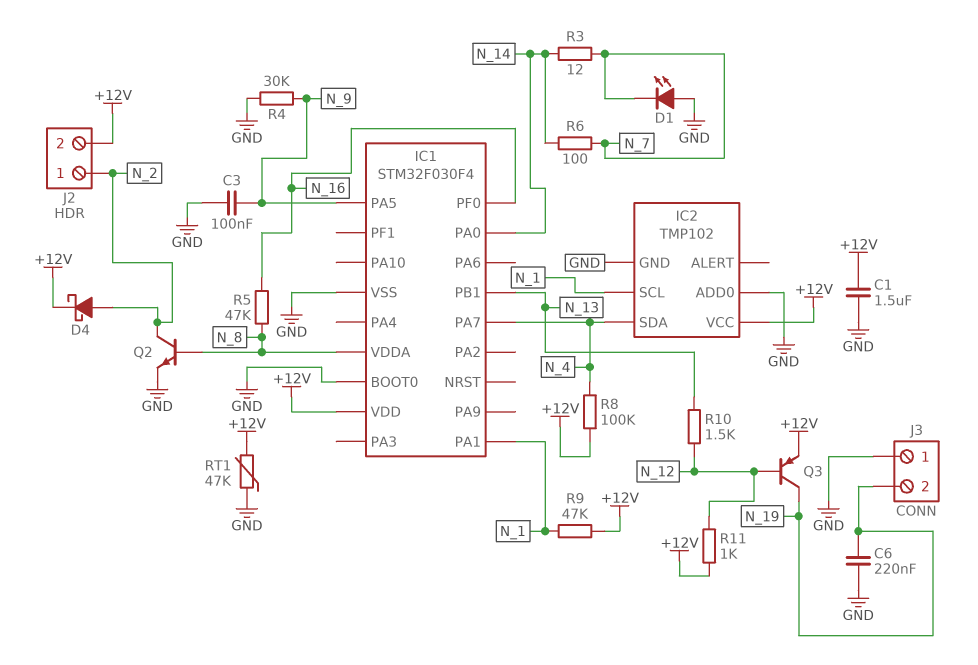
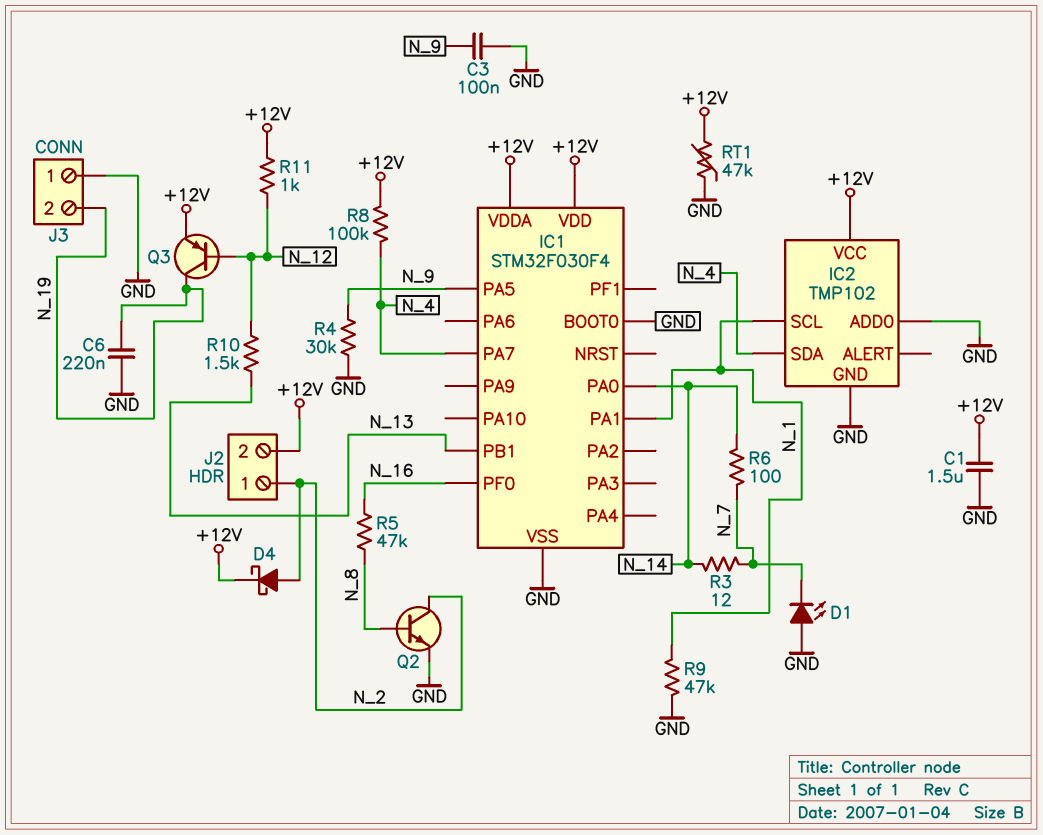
IC1 pin VDDA: N_8 -> +12V
R9: 47k (+12V, N_1) -> 47k (GND, N_1)

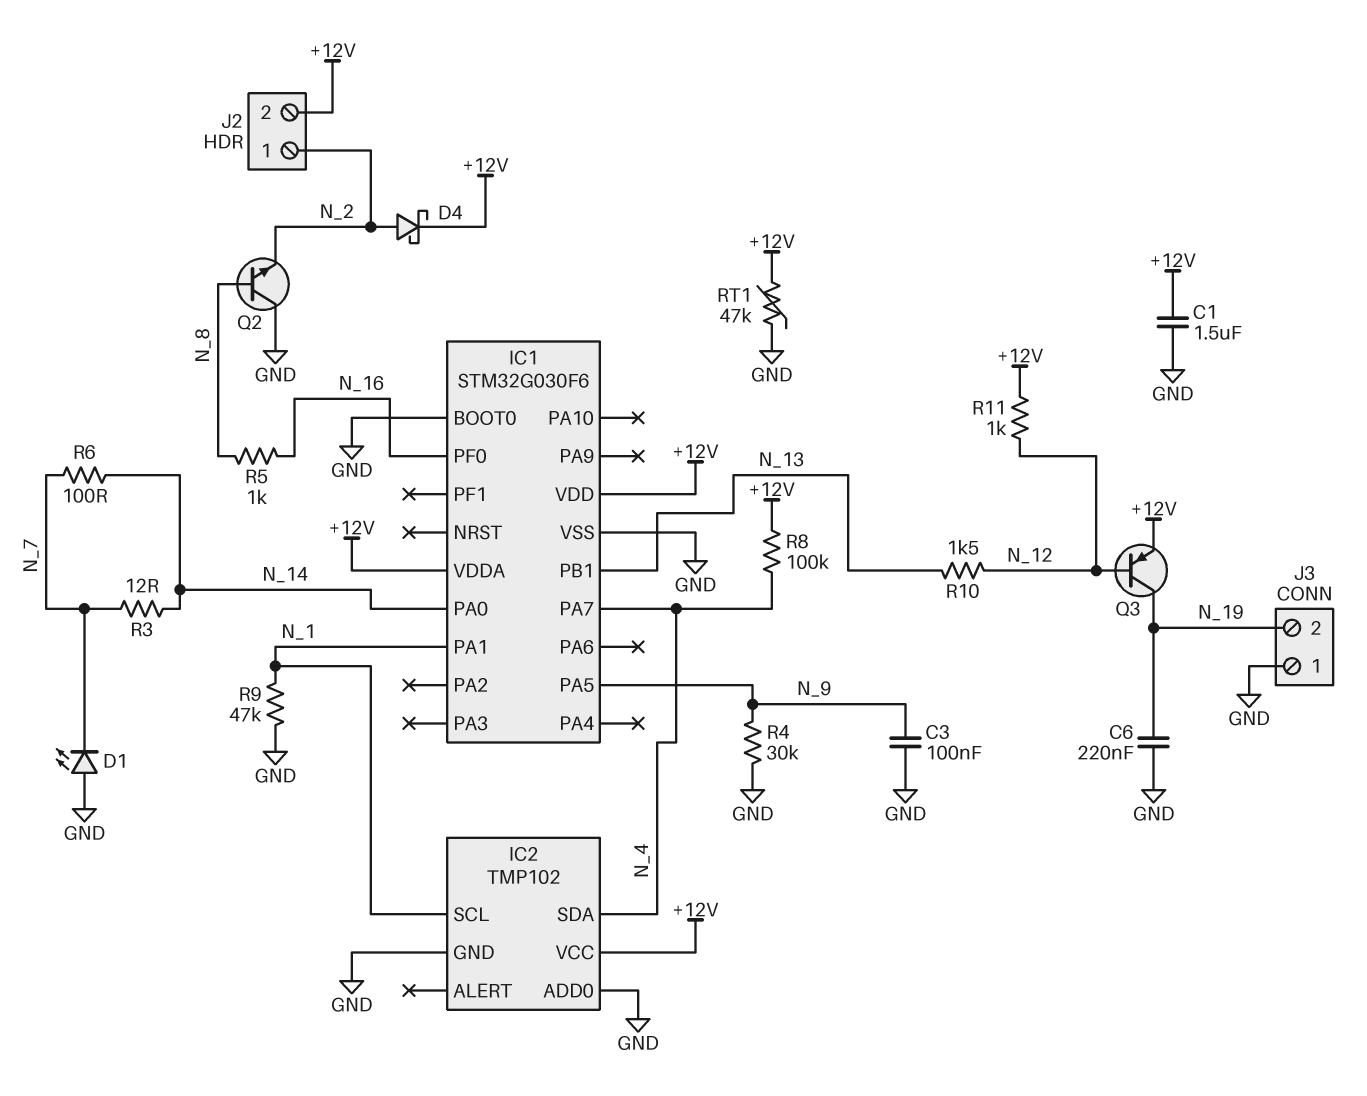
IC1: STM32F030F4 -> STM32G030F6
Q2: NPN (B N_8, C N_2, E GND) -> NPN (B N_8, C GND, E N_2)
R5: 47k (N_8, N_16) -> 1k (N_8, N_16)

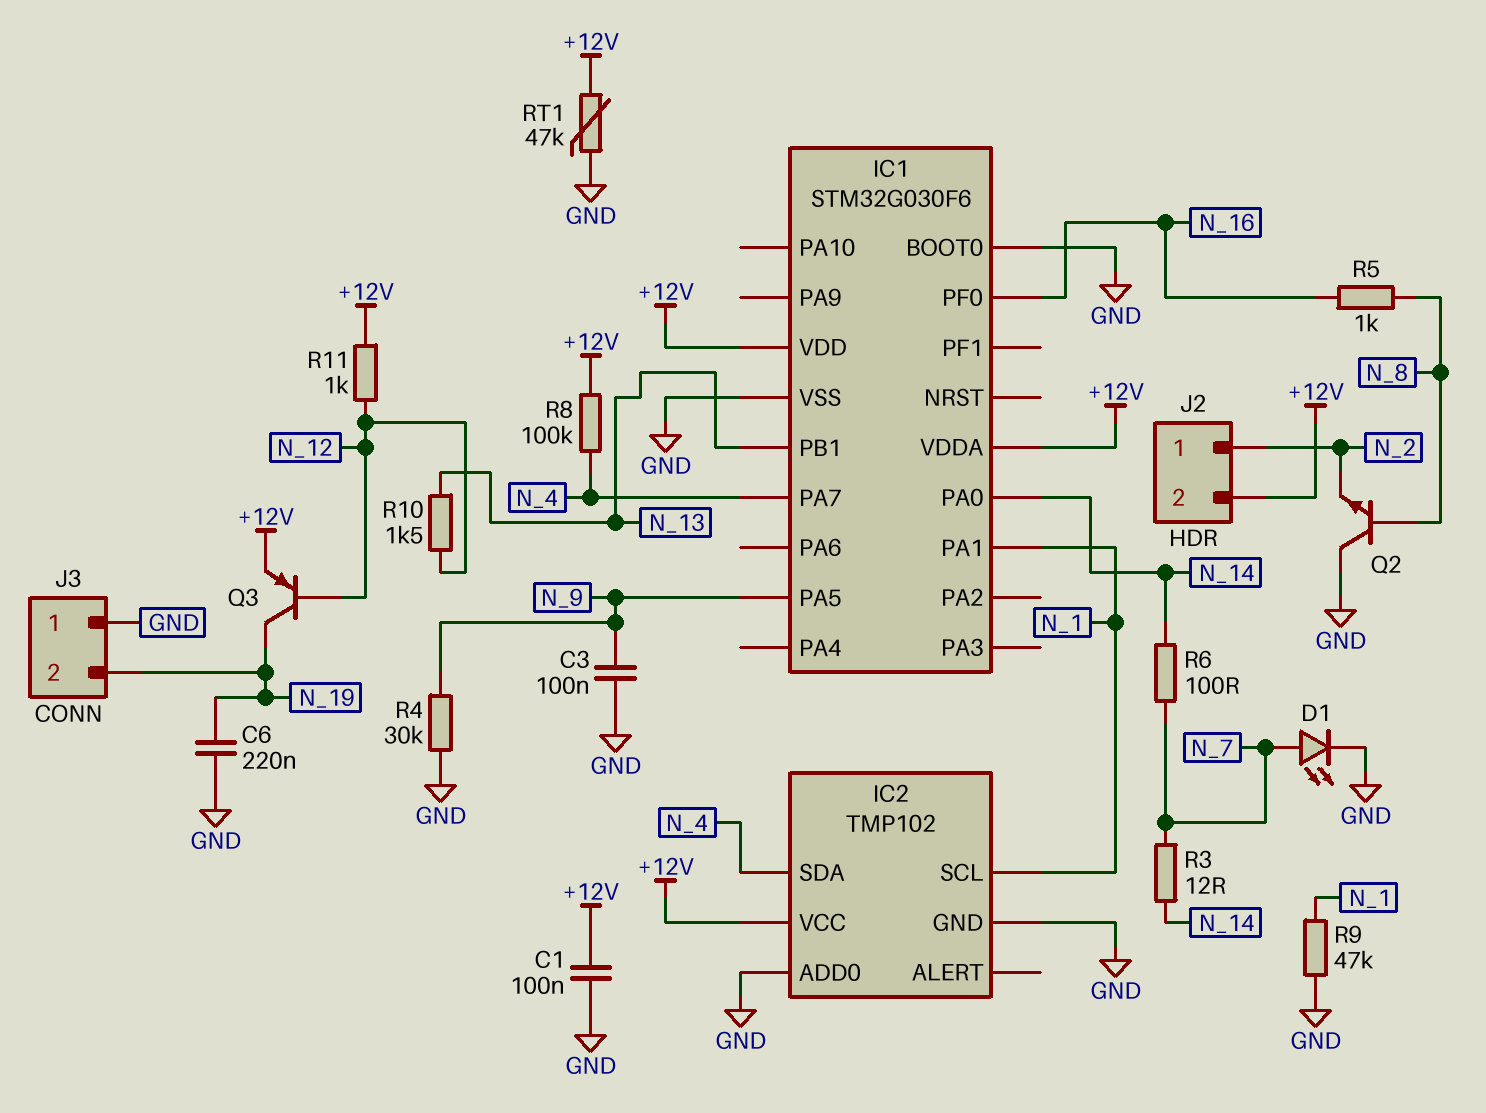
C1: 1.5uF (+12V, GND) -> 100nF (+12V, GND)
D1: LED (A GND, K N_7) -> LED (A N_7, K GND)
D4: schottky (A N_2, K +12V) -> none

